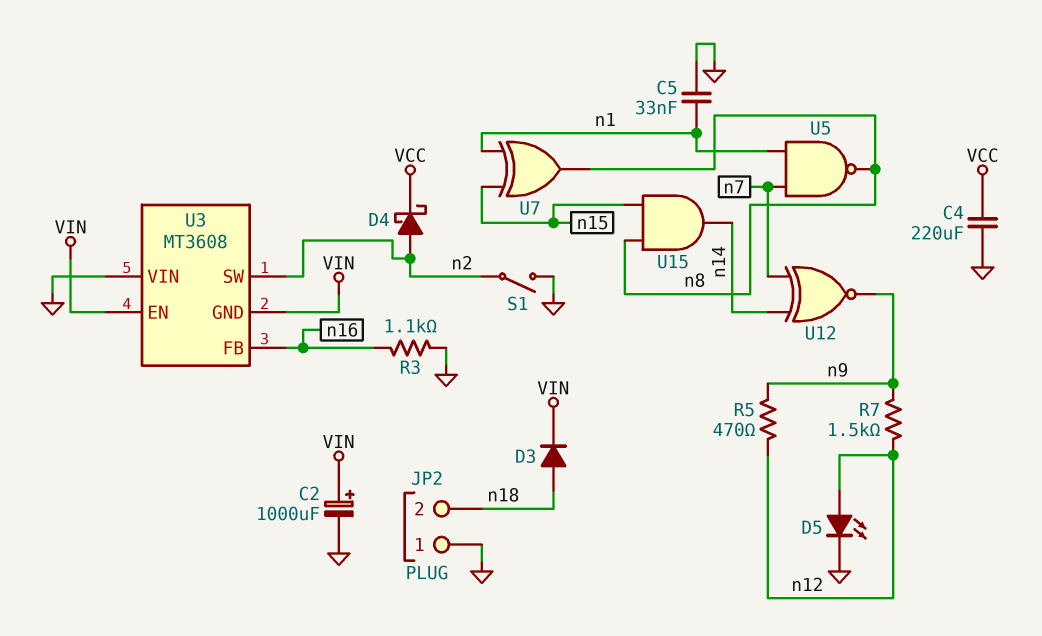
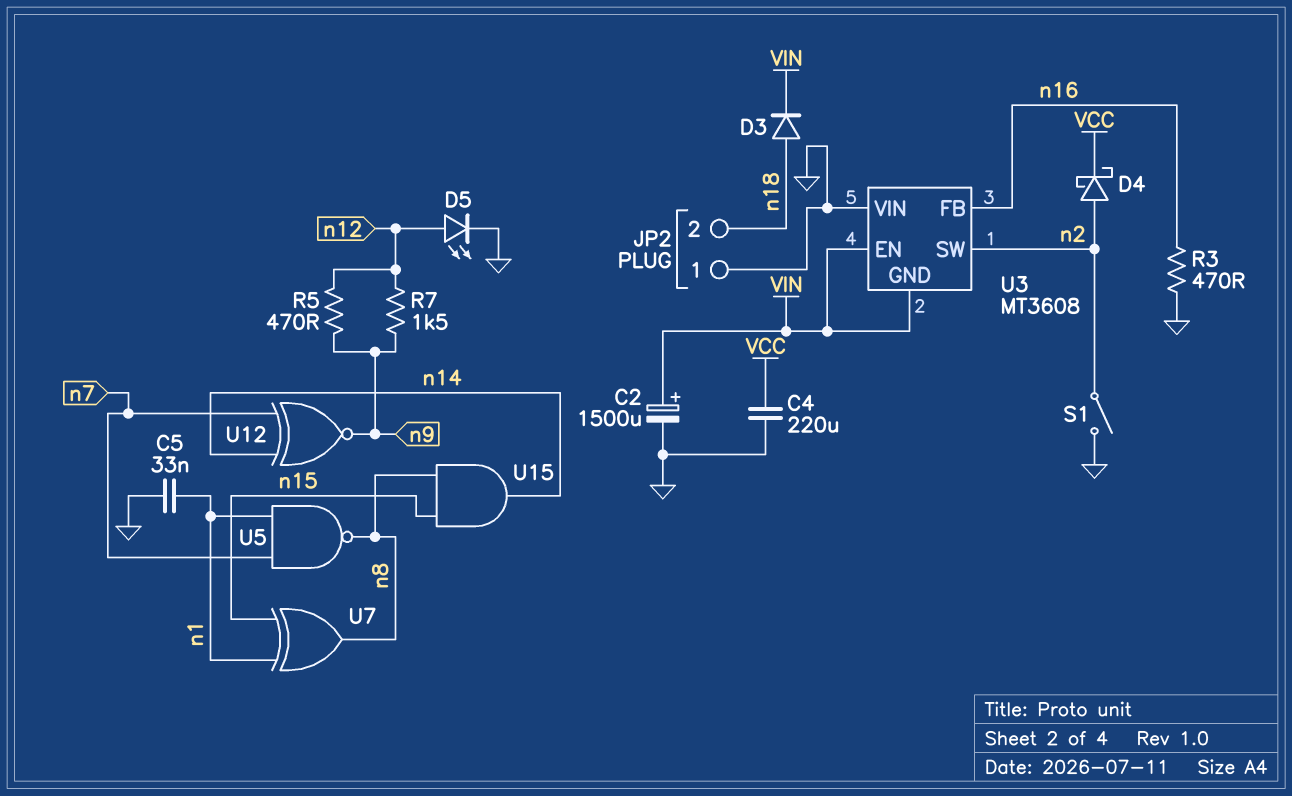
C2: 1000uF (plus VIN, minus GND) -> 1500uF (plus VIN, minus GND)
R3: 1.1k (GND, n16) -> 470 (GND, n16)

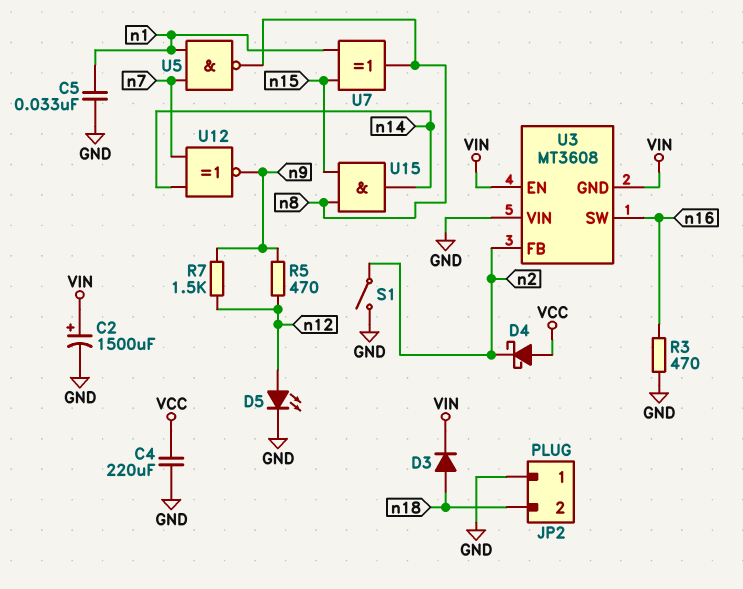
D4: schottky (A n2, K VCC) -> schottky (A VCC, K n2)
U3 pin FB: n16 -> n2
U3 pin SW: n2 -> n16

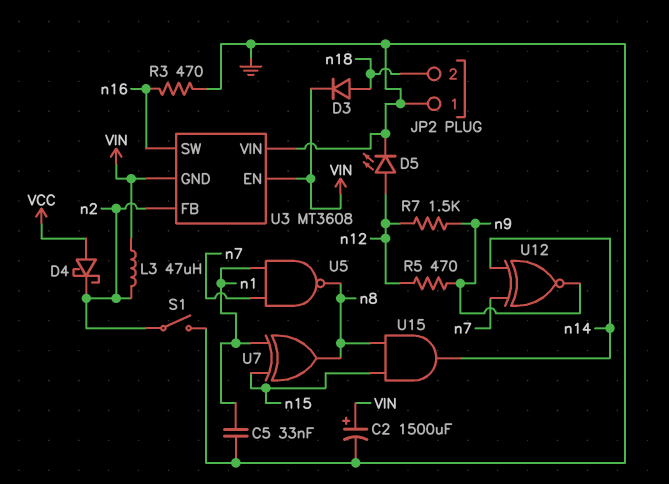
C4: 220uF (GND, VCC) -> none
L3: none -> 47uH (VIN, n2)

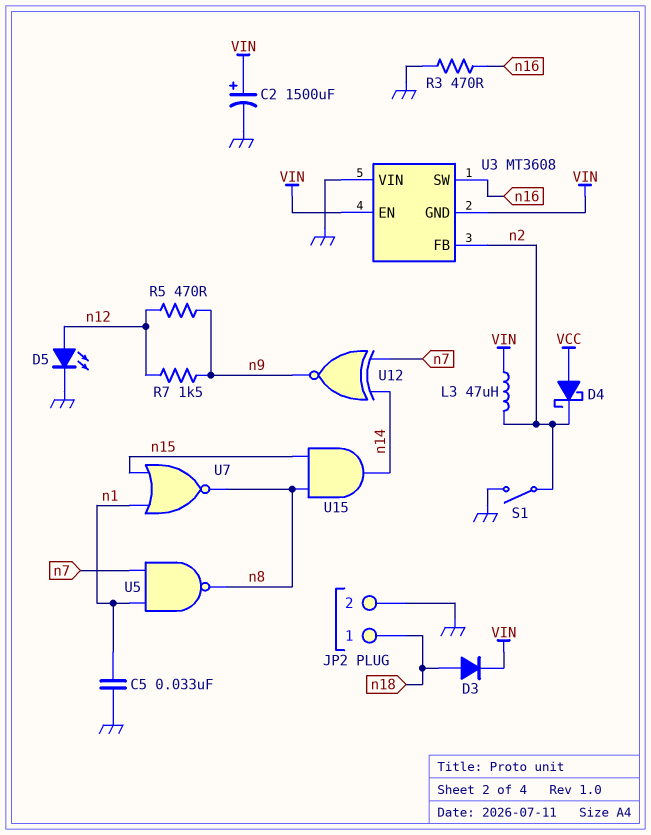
JP2 pin 1: GND -> n18
JP2 pin 2: n18 -> GND
U7: XOR (in n1, in n15, out n8) -> NOR (in n1, in n15, out n8)

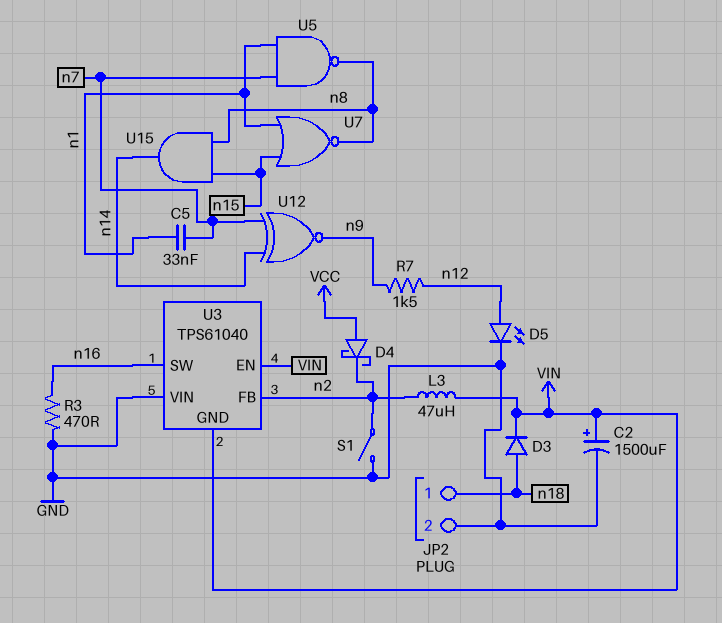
C5: 33nF (GND, n1) -> 33nF (n1, n7)
R5: 470 (n9, n12) -> none
U3: MT3608 -> TPS61040

